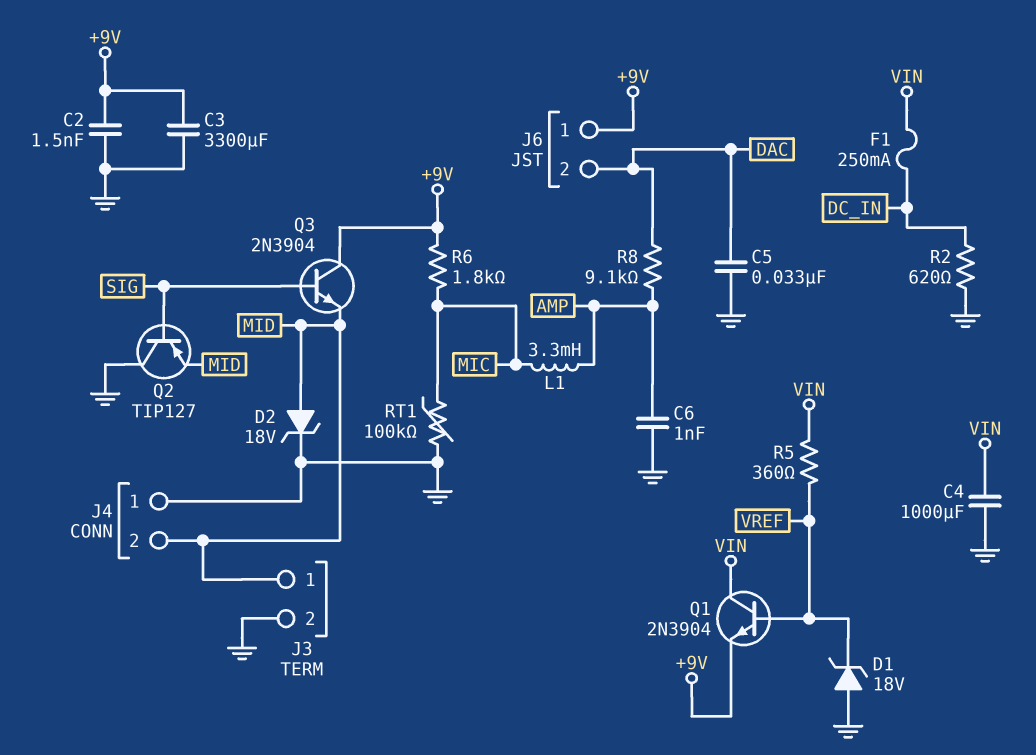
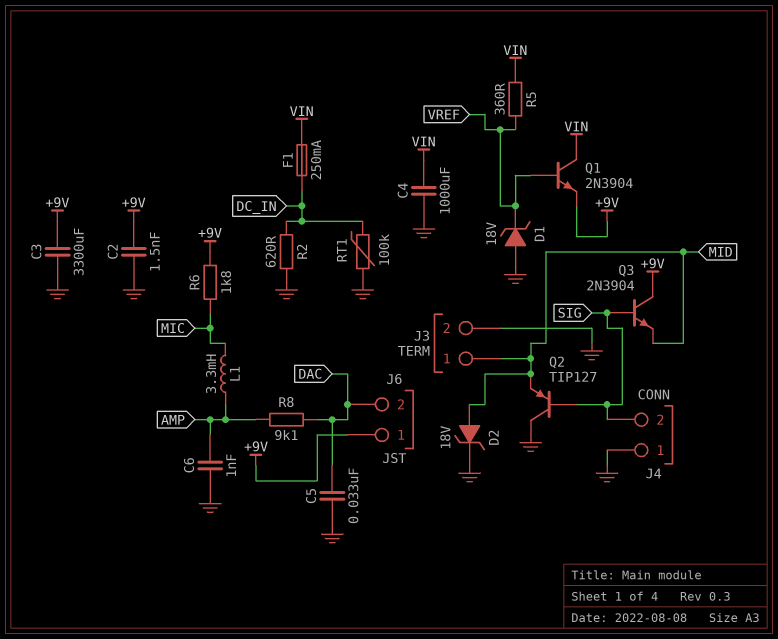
J4 pin 2: MID -> SIG
RT1: 100k (GND, MIC) -> 100k (DC_IN, GND)

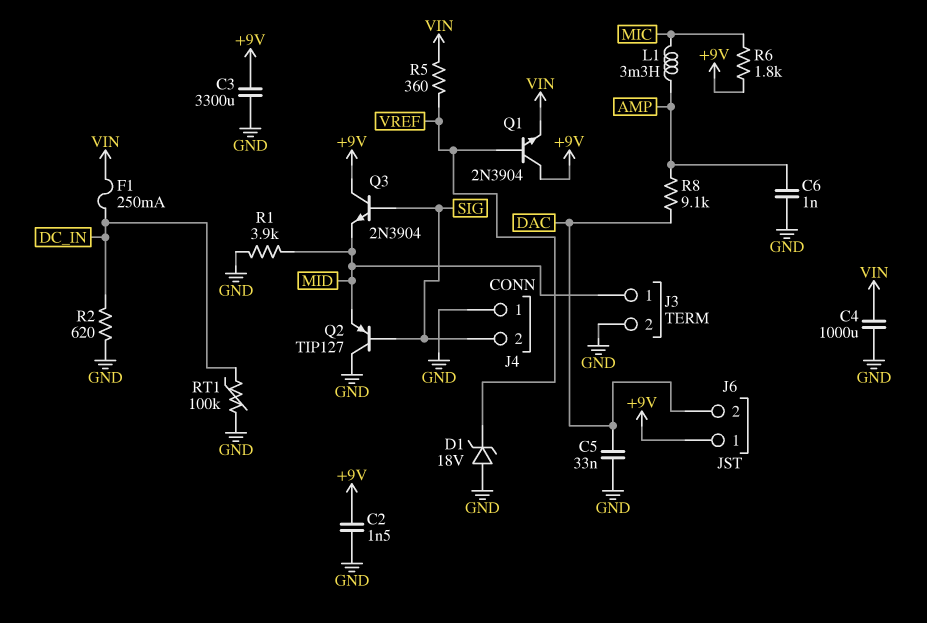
D2: zener 18V (A MID, K GND) -> none
Q1: NPN 2N3904 (B VREF, C VIN, E +9V) -> NPN 2N3904 (B VREF, C +9V, E VIN)
R1: none -> 3.9k (GND, MID)

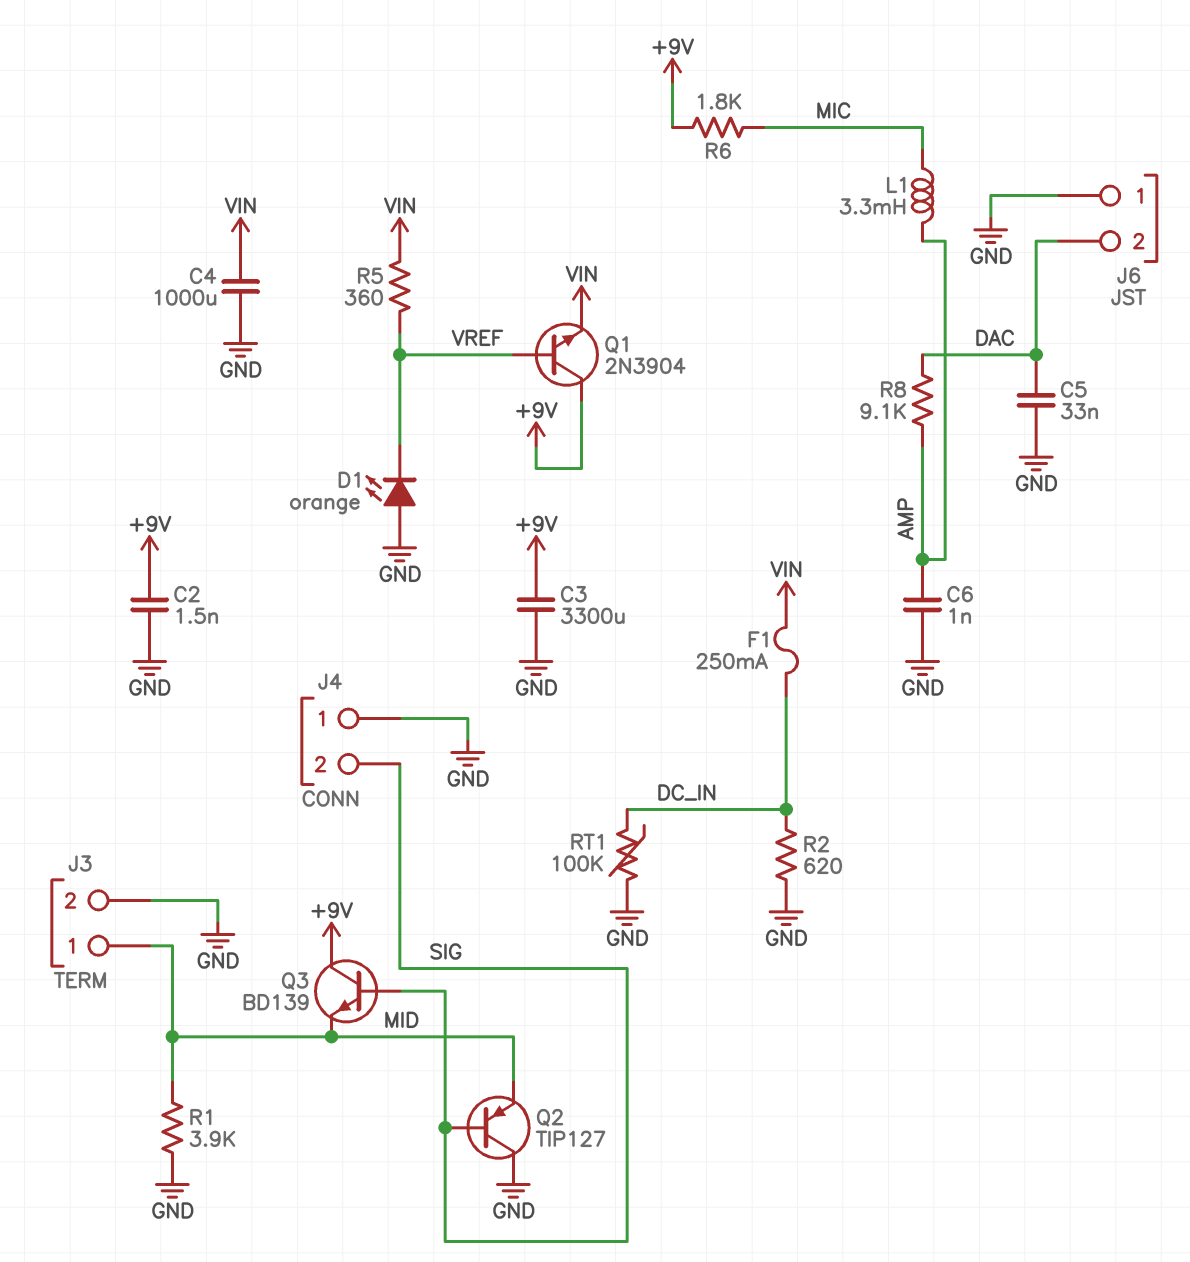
D1: zener 18V (A GND, K VREF) -> LED orange (A GND, K VREF)
J6 pin 1: +9V -> GND
Q3: NPN 2N3904 (B SIG, C +9V, E MID) -> NPN BD139 (B SIG, C +9V, E MID)

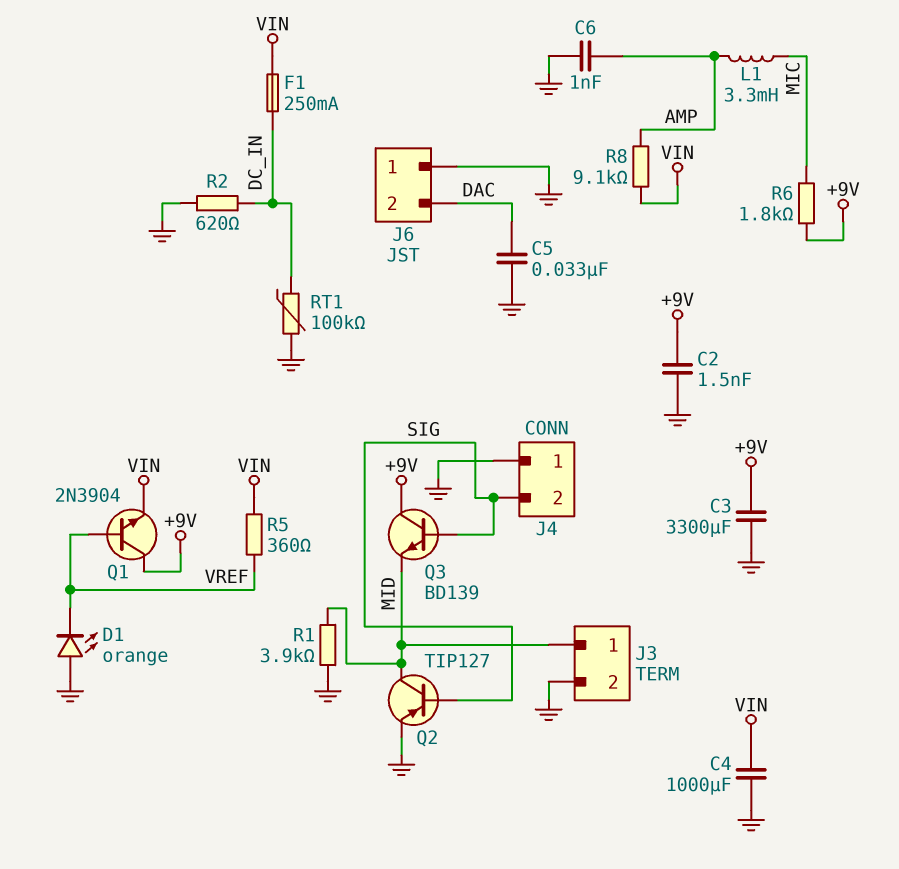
Q2: PNP TIP127 (B SIG, C GND, E MID) -> PNP TIP127 (B SIG, C MID, E GND)
R8: 9.1k (AMP, DAC) -> 9.1k (AMP, VIN)

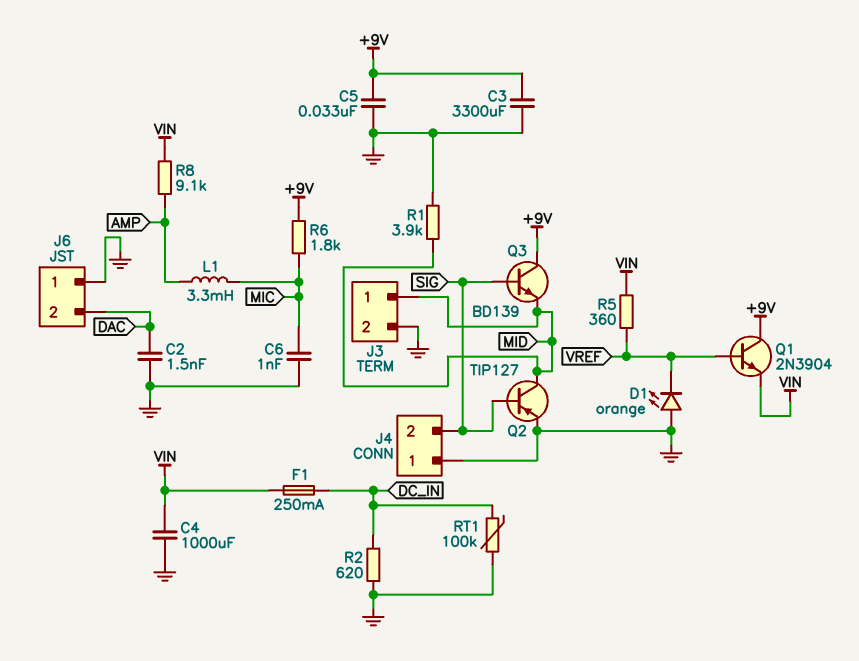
C2: 1.5nF (+9V, GND) -> 1.5nF (DAC, GND)
C5: 33nF (DAC, GND) -> 33nF (+9V, GND)
C6: 1nF (AMP, GND) -> 1nF (GND, MIC)

